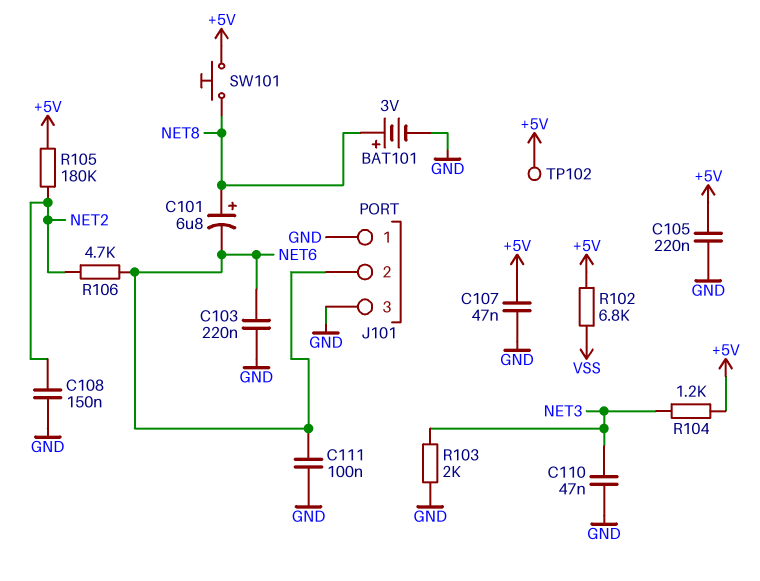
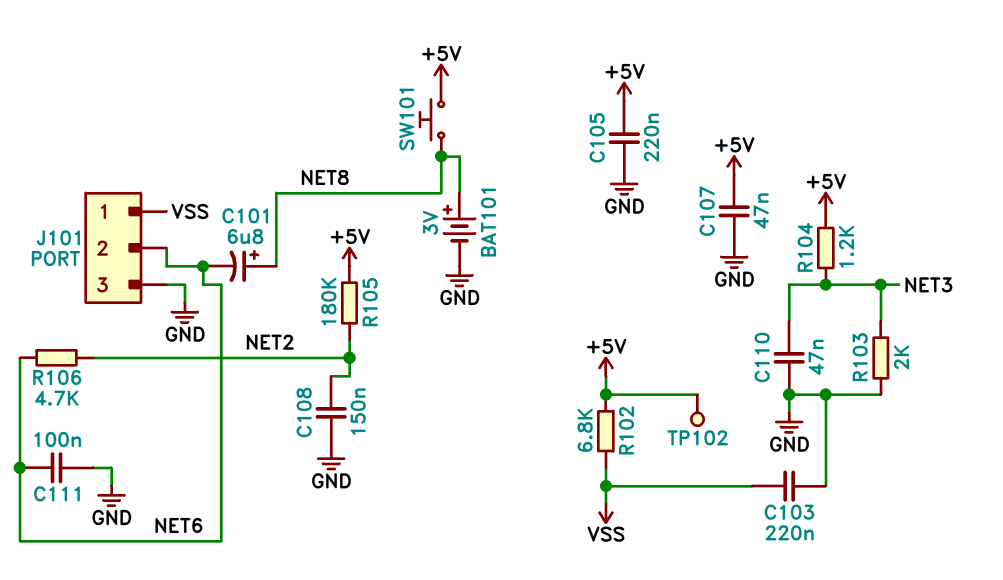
C103: 220nF (GND, NET6) -> 220nF (GND, VSS)
J101 pin 1: GND -> VSS

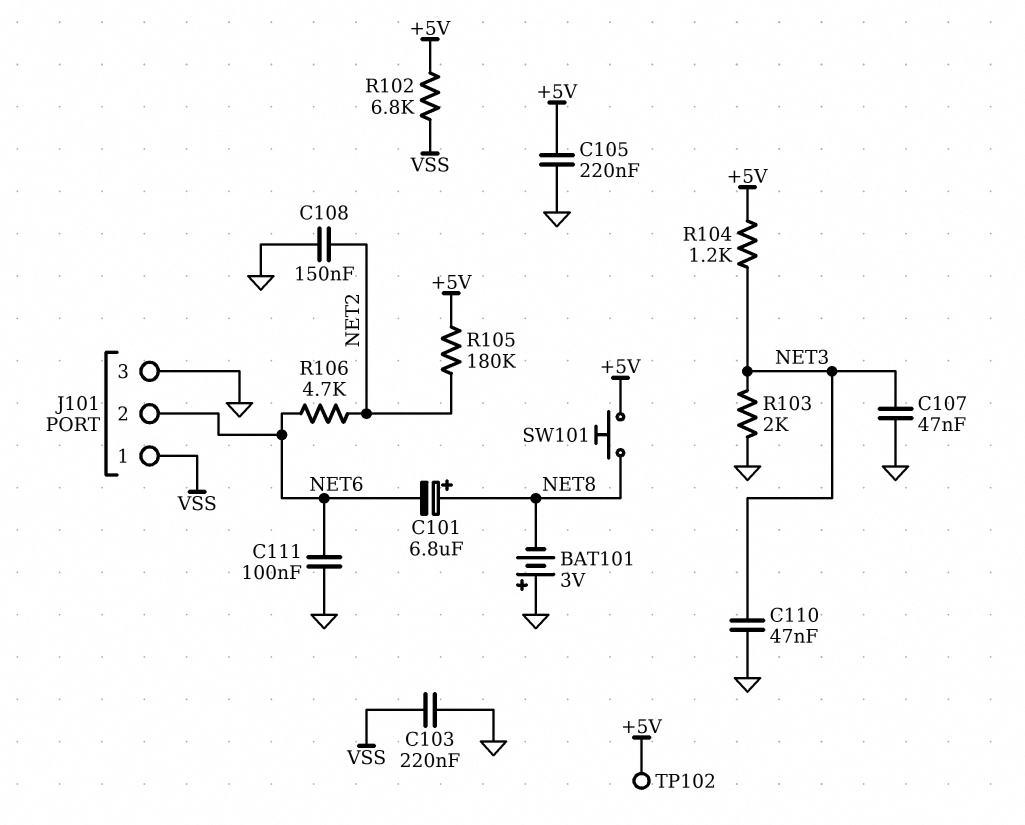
BAT101: 3V (plus NET8, minus GND) -> 3V (plus GND, minus NET8)
C107: 47nF (+5V, GND) -> 47nF (GND, NET3)

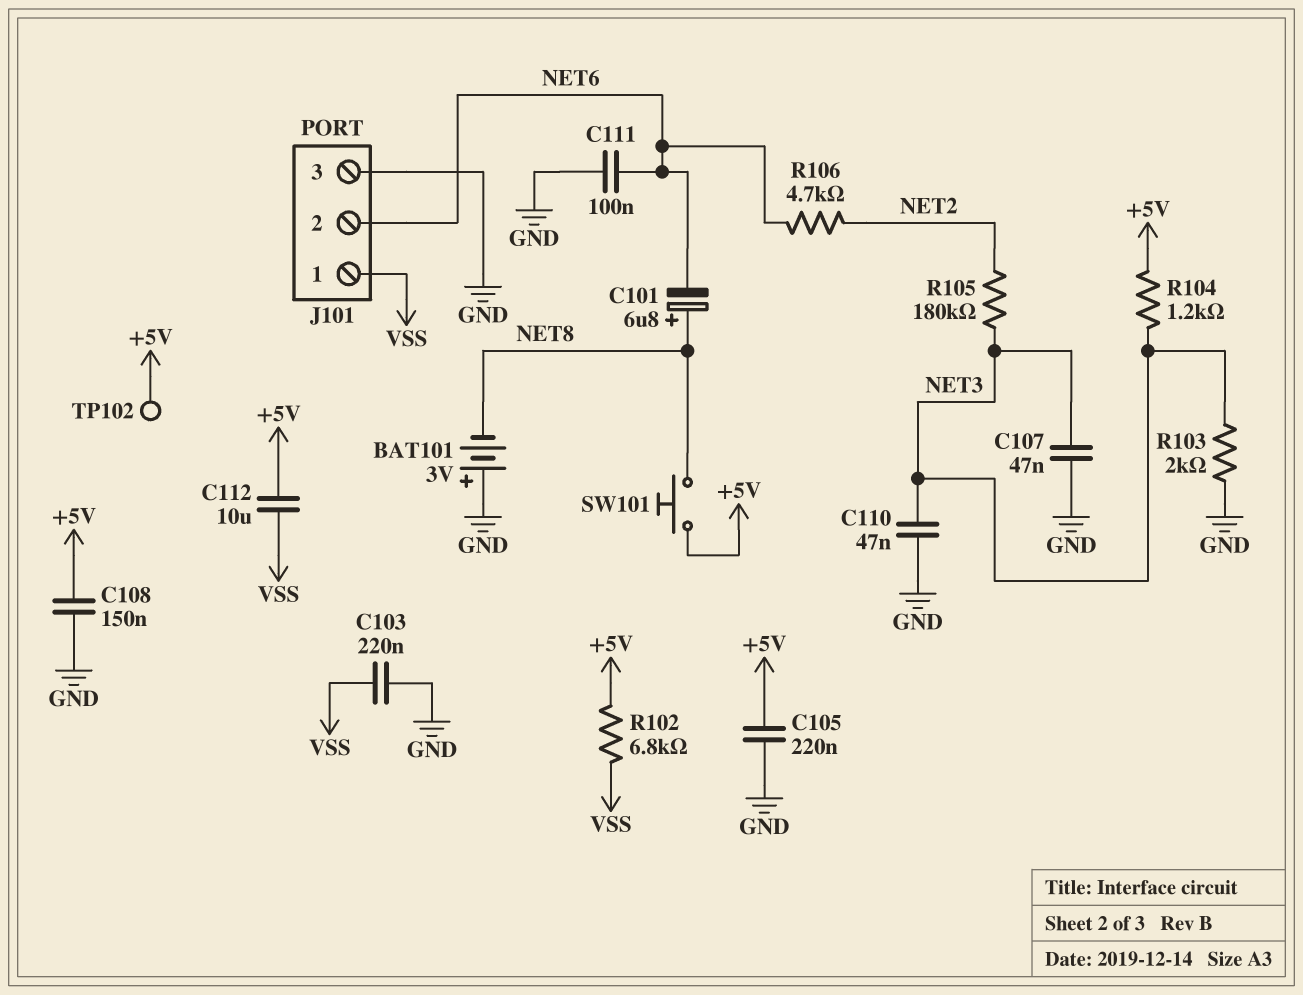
C108: 150nF (GND, NET2) -> 150nF (+5V, GND)
C112: none -> 10uF (+5V, VSS)
R105: 180k (+5V, NET2) -> 180k (NET2, NET3)

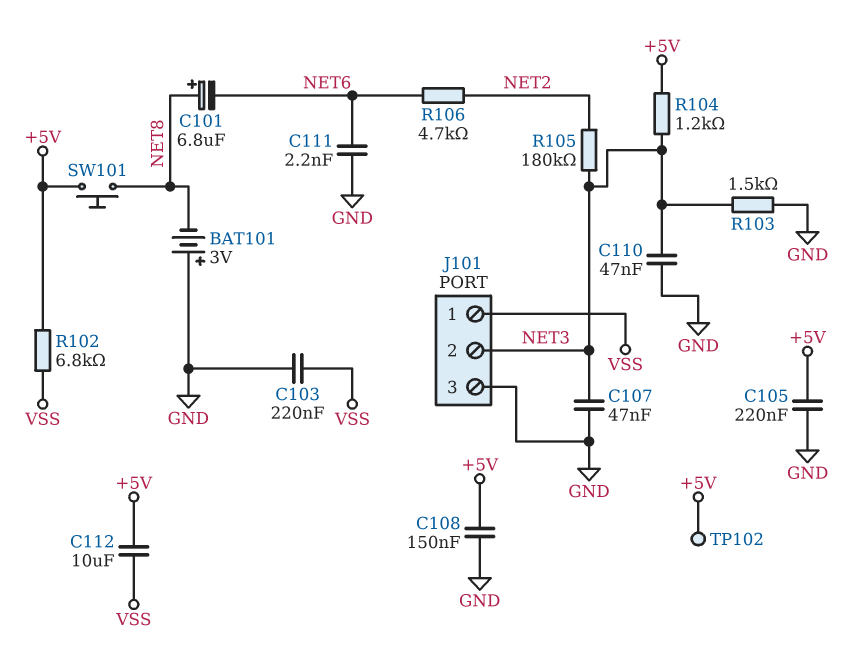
C111: 100nF (GND, NET6) -> 2.2nF (GND, NET6)
J101 pin 2: NET6 -> NET3
R103: 2k (GND, NET3) -> 1.5k (GND, NET3)

